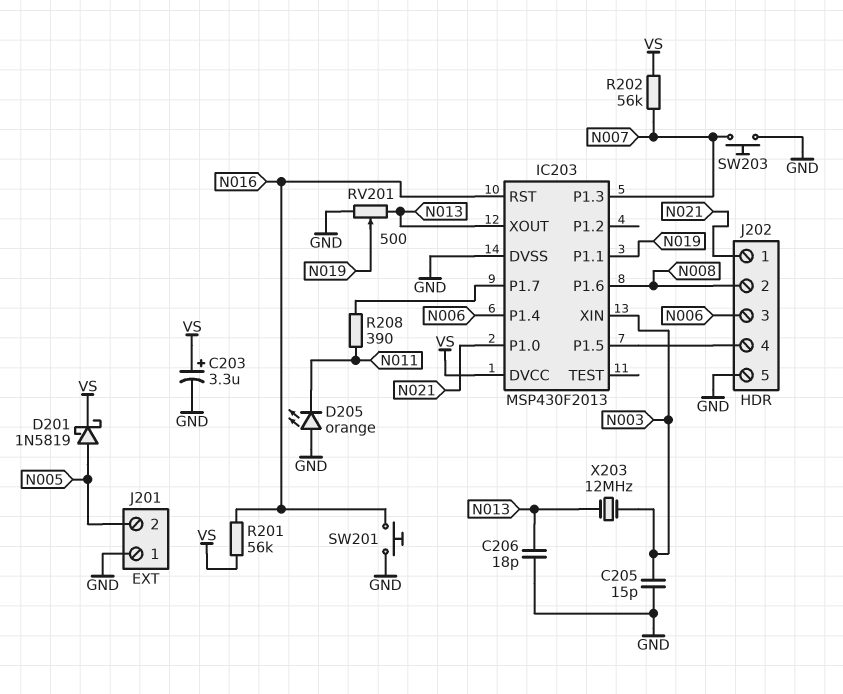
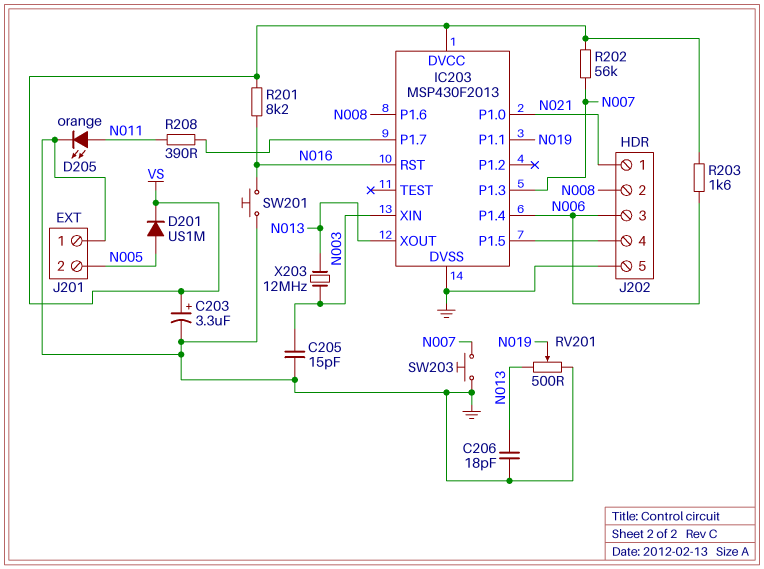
D201: schottky 1N5819 (A N005, K VS) -> diode US1M (A N005, K VS)
D205: LED orange (A GND, K N011) -> LED orange (A N011, K GND)
R201: 56k (N016, VS) -> 8.2k (N016, VS)
R203: none -> 1.6k (N006, VS)

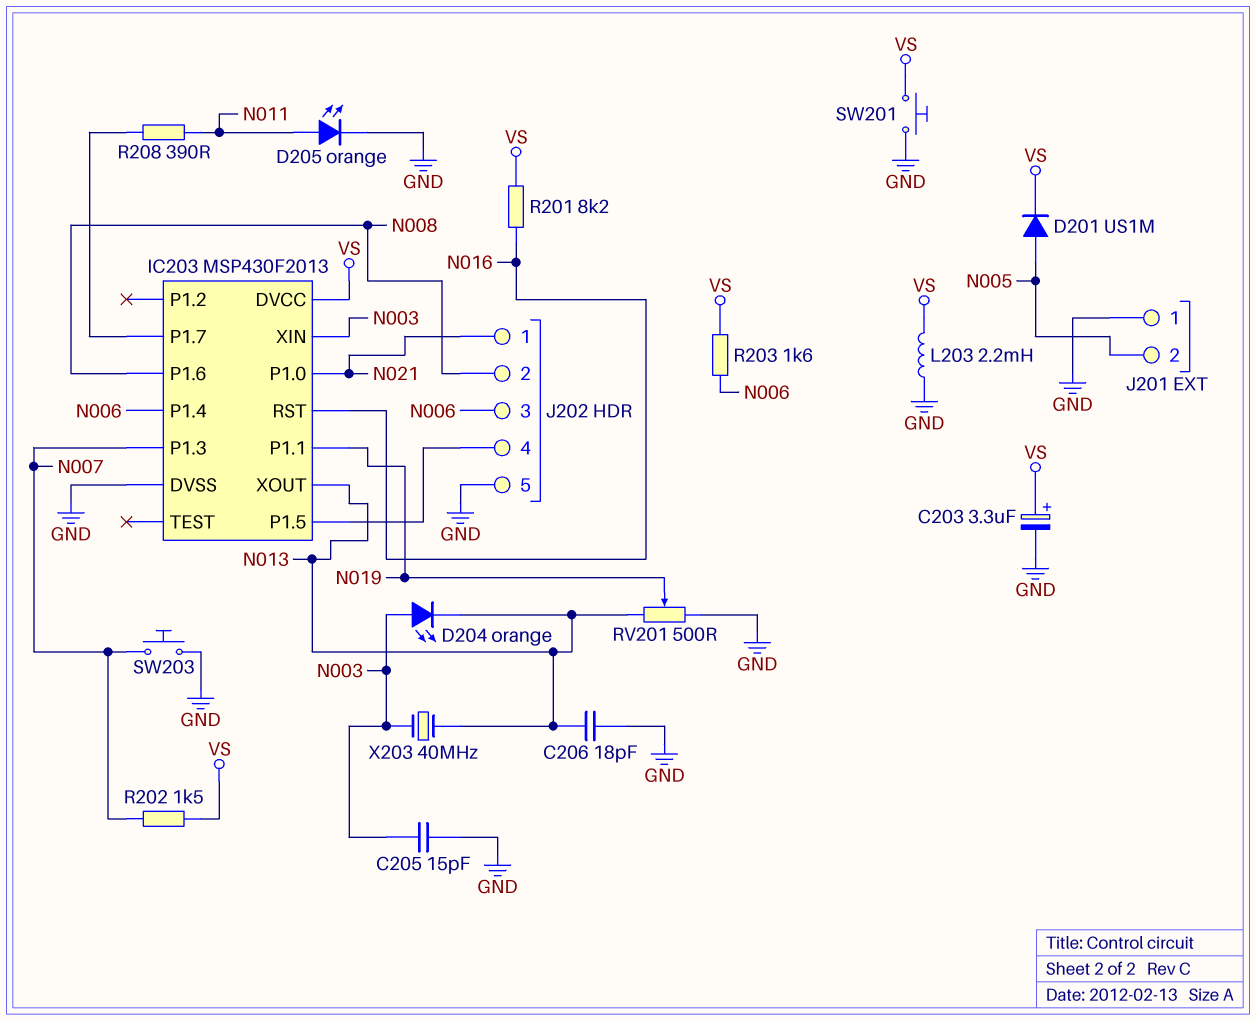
D204: none -> LED orange (A N003, K N013)
L203: none -> 2.2mH (GND, VS)
R202: 56k (N007, VS) -> 1.5k (N007, VS)
SW201: button (GND, N016) -> button (GND, VS)
X203: 12MHz (N003, N013) -> 40MHz (N003, N013)

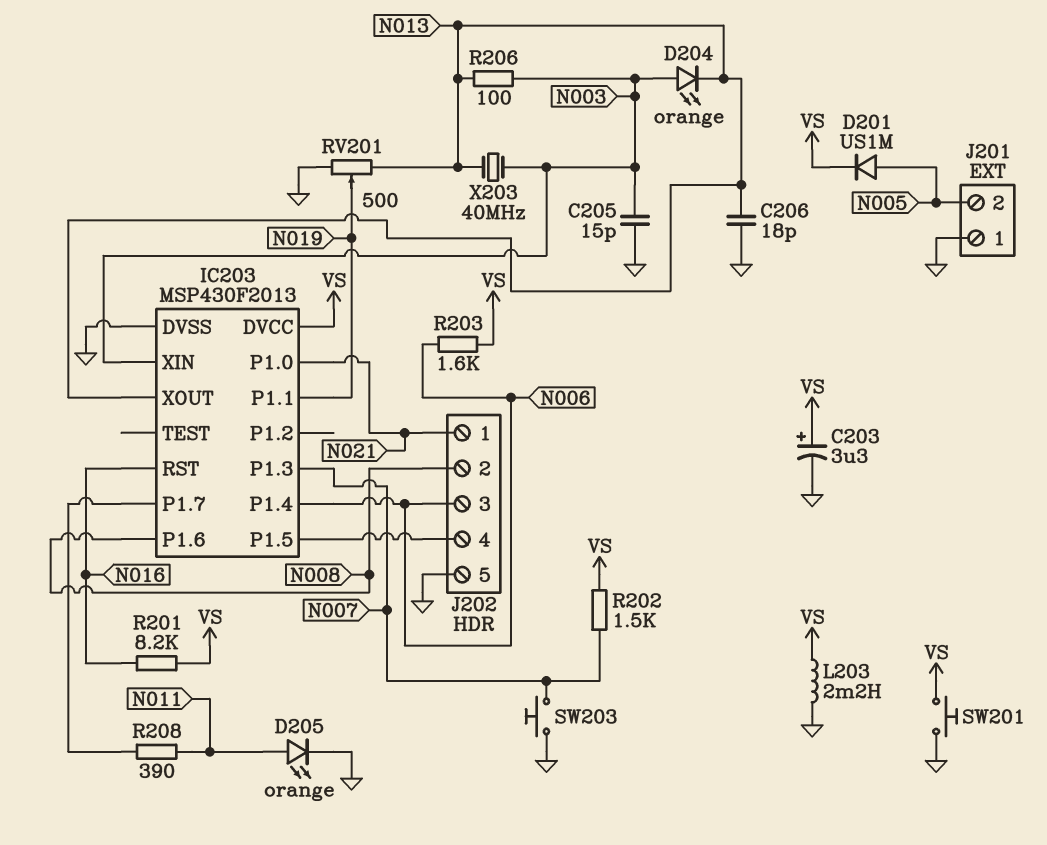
R206: none -> 100 (N003, N013)

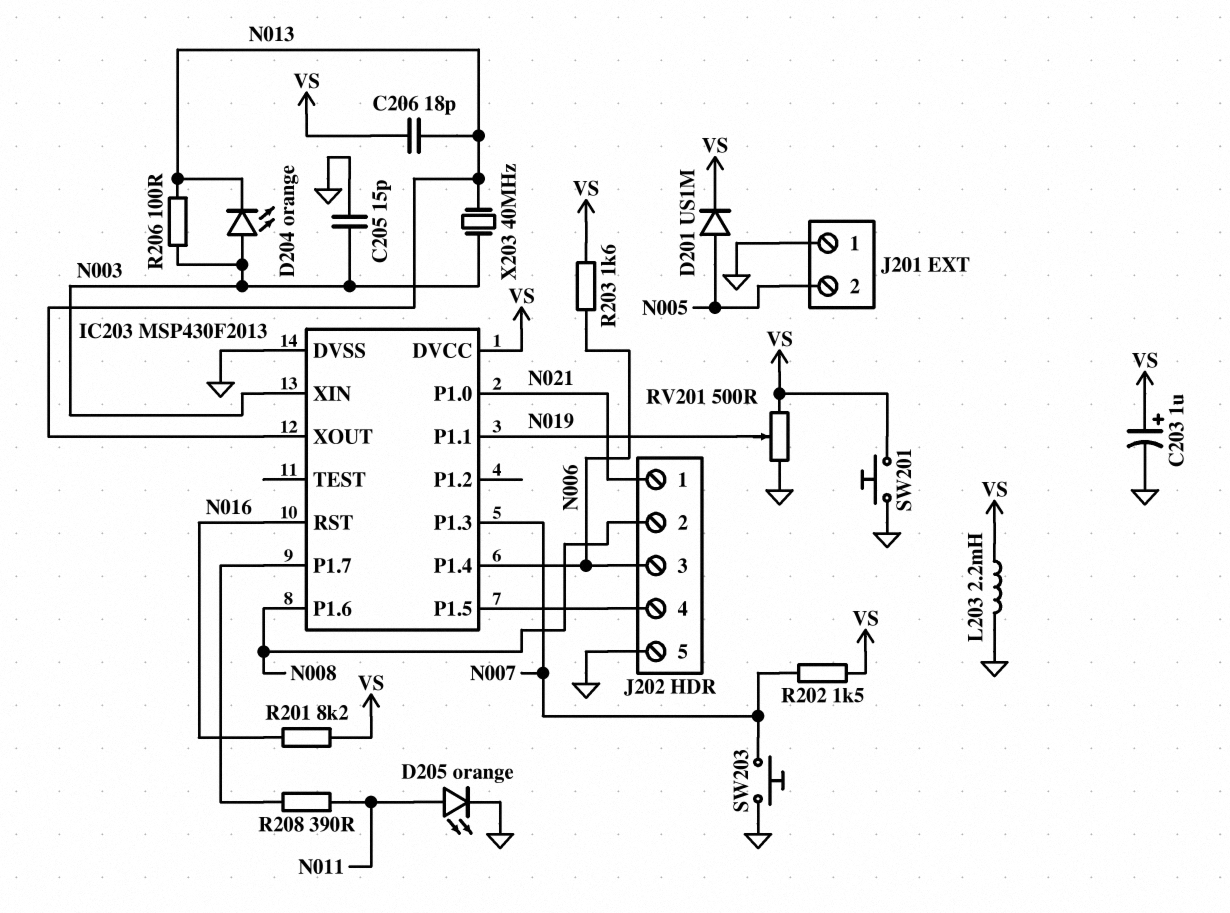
C203: 3.3uF (plus VS, minus GND) -> 1uF (plus VS, minus GND)
C206: 18pF (GND, N013) -> 18pF (N013, VS)
RV201: 500 (GND, N013, wiper N019) -> 500 (GND, VS, wiper N019)

